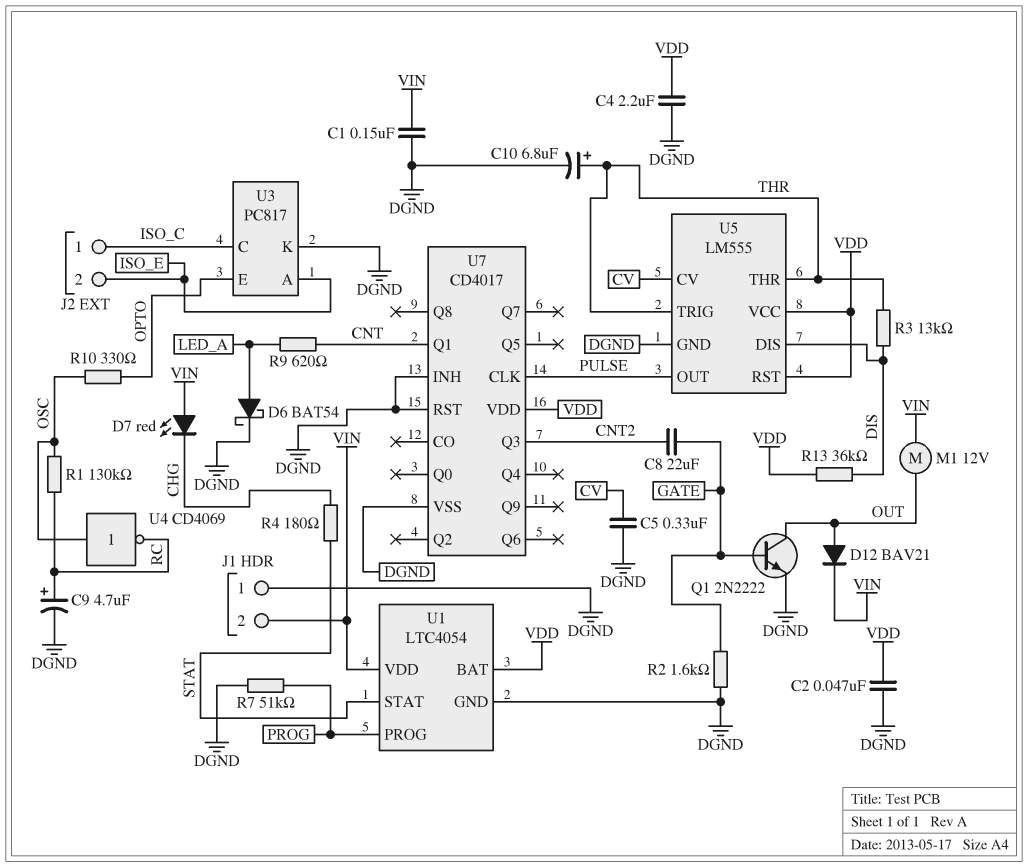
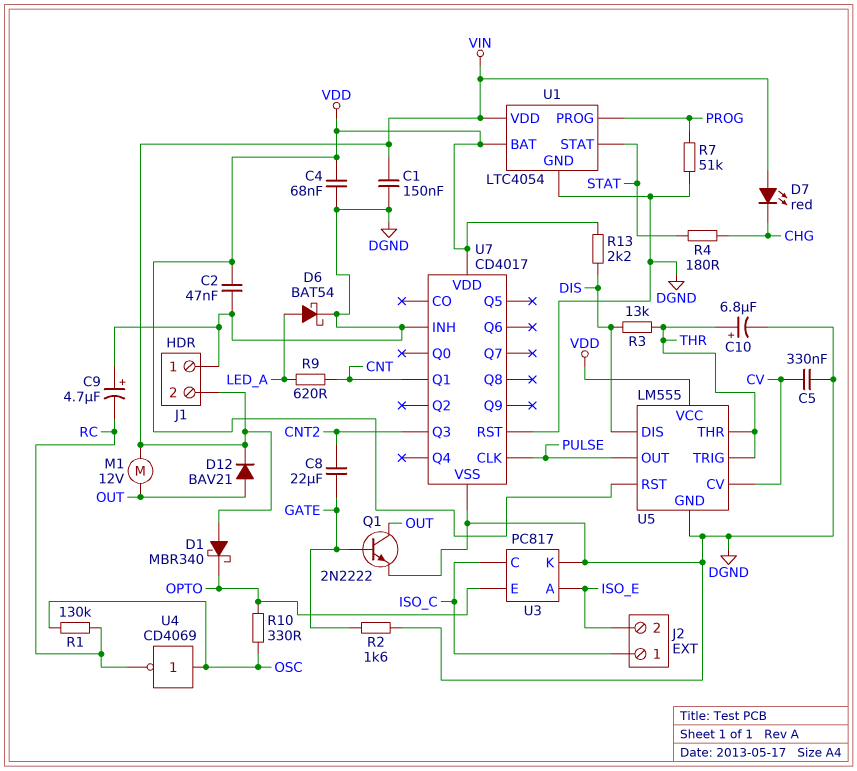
C4: 2.2uF (DGND, VDD) -> 68nF (DGND, VDD)
C9: 4.7uF (plus RC, minus DGND) -> 4.7uF (plus DGND, minus RC)
D1: none -> schottky MBR340 (A VIN, K OPTO)
R13: 36k (DIS, VDD) -> 2.2k (DIS, VDD)

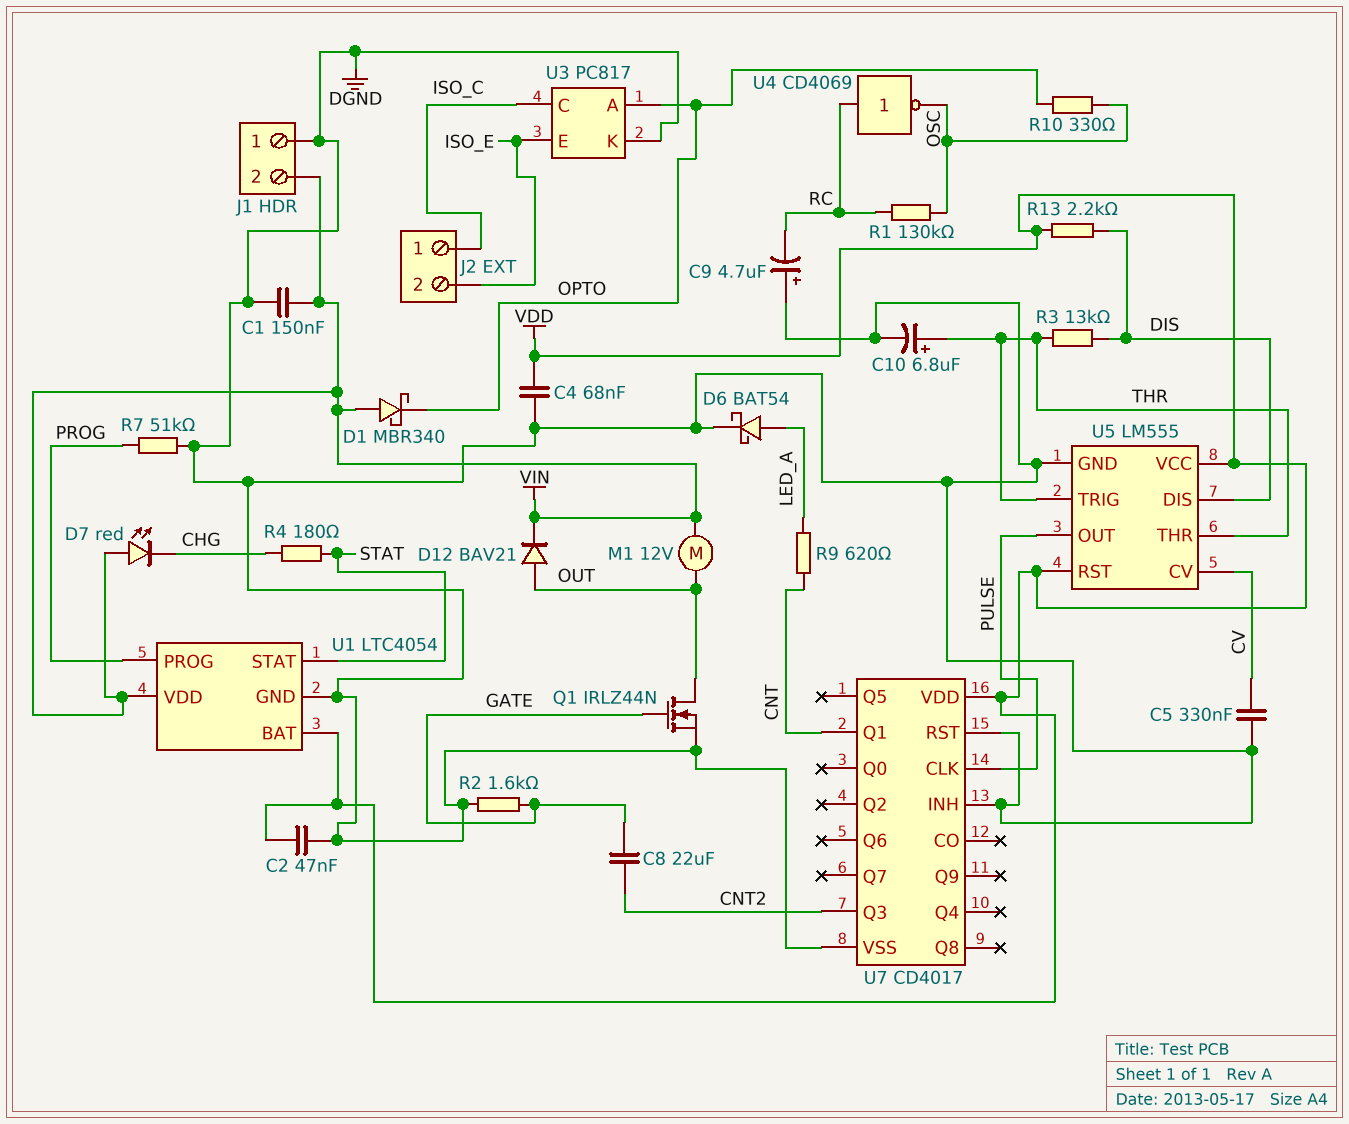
Q1: NPN 2N2222 (B GATE, C OUT, E DGND) -> NMOS IRLZ44N (G GATE, D OUT, S DGND)
U3 pin A: ISO_E -> OPTO
U3 pin E: OPTO -> ISO_E
U4: NOT CD4069 (in OSC, out RC) -> NOT CD4069 (in RC, out OSC)

